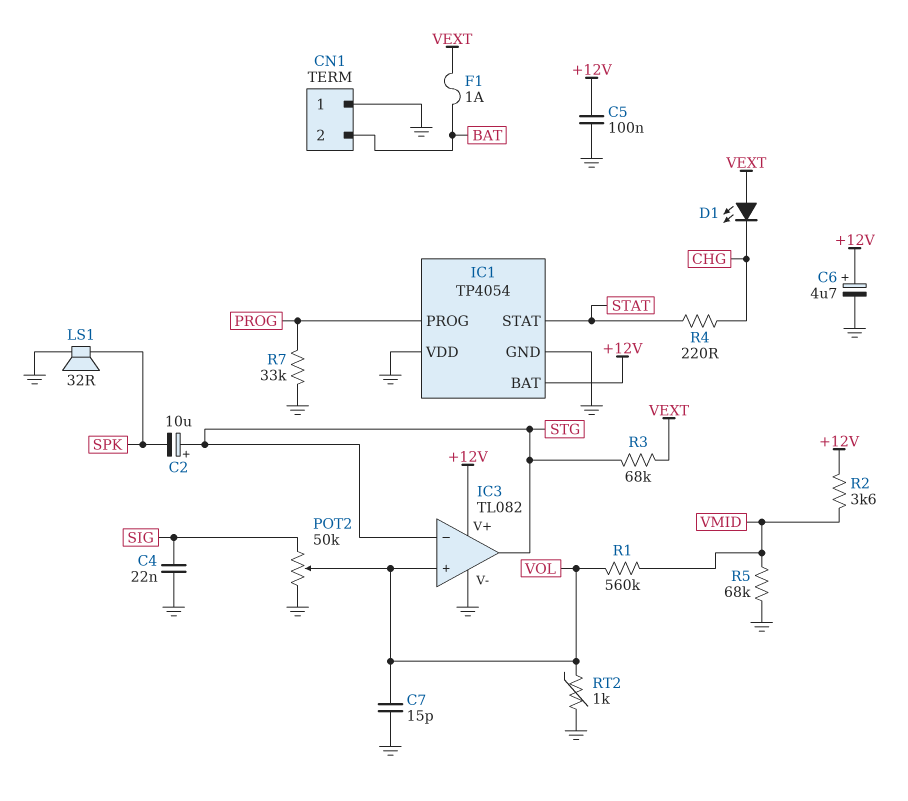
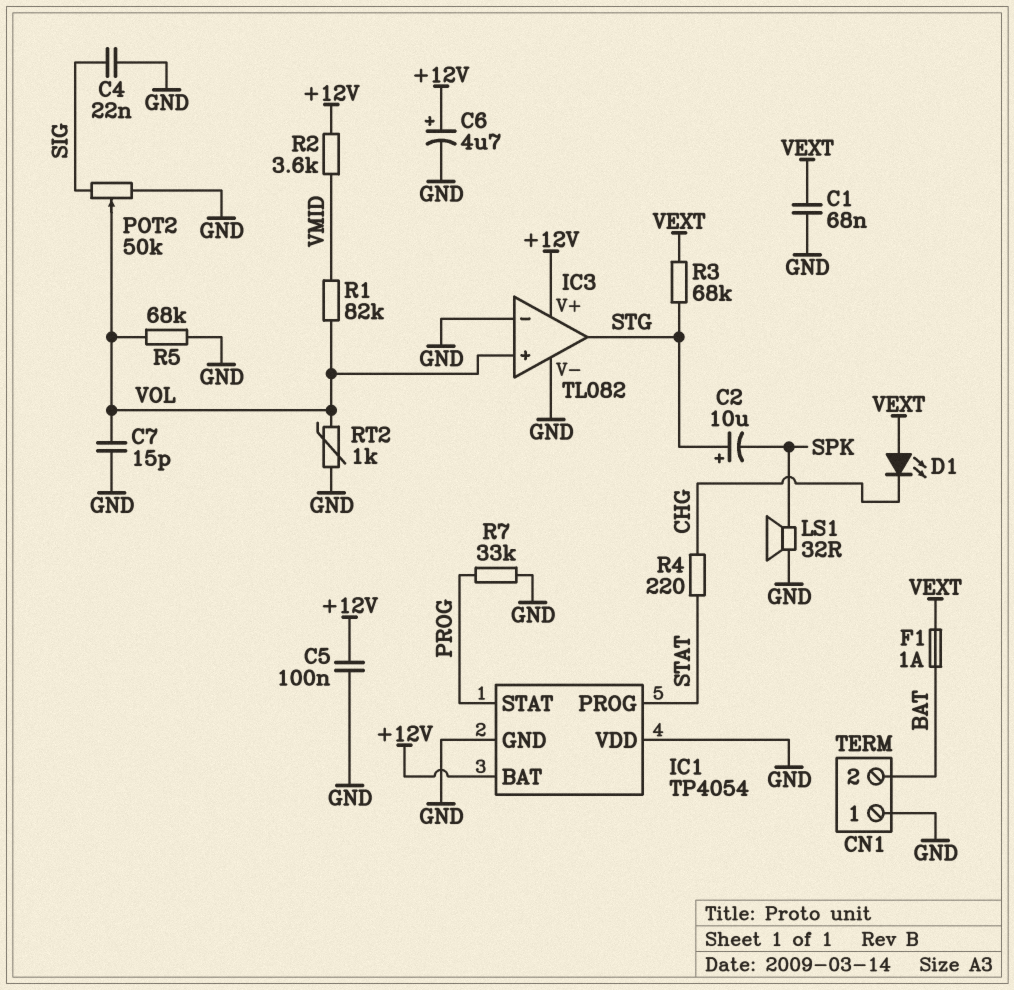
C1: none -> 68nF (GND, VEXT)
IC1 pin PROG: PROG -> STAT
IC1 pin STAT: STAT -> PROG
IC3 pin in-: STG -> GND
R1: 560k (VMID, VOL) -> 82k (VMID, VOL)
R5: 68k (GND, VMID) -> 68k (GND, VOL)

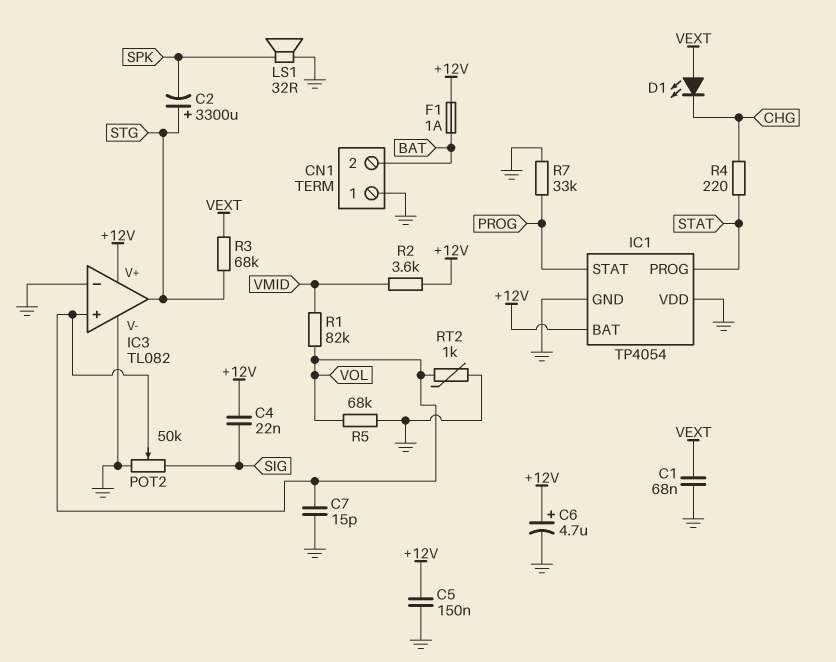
C2: 10uF (plus STG, minus SPK) -> 3300uF (plus STG, minus SPK)
C4: 22nF (GND, SIG) -> 22nF (+12V, SIG)
C5: 100nF (+12V, GND) -> 150nF (+12V, GND)
F1: 1A (BAT, VEXT) -> 1A (+12V, BAT)

